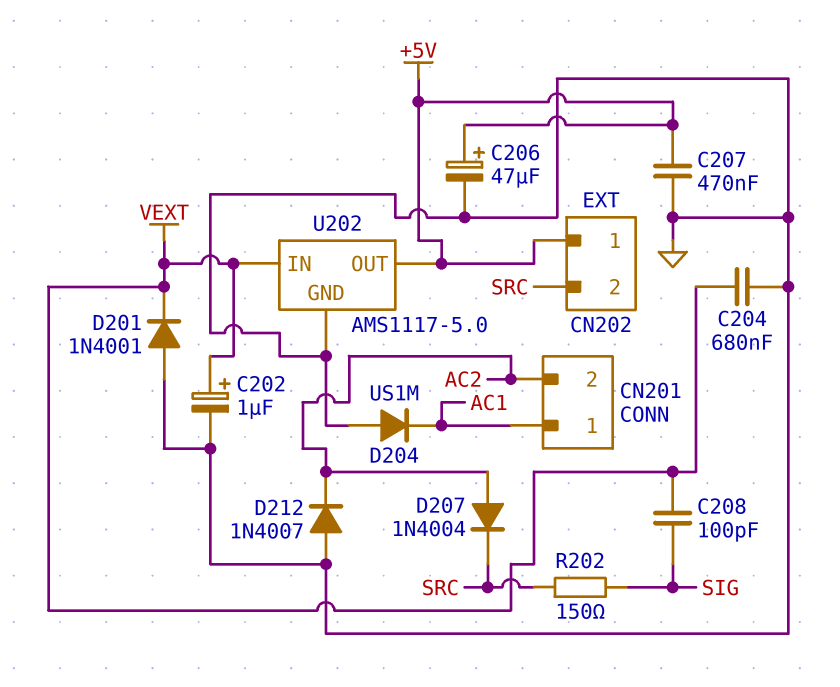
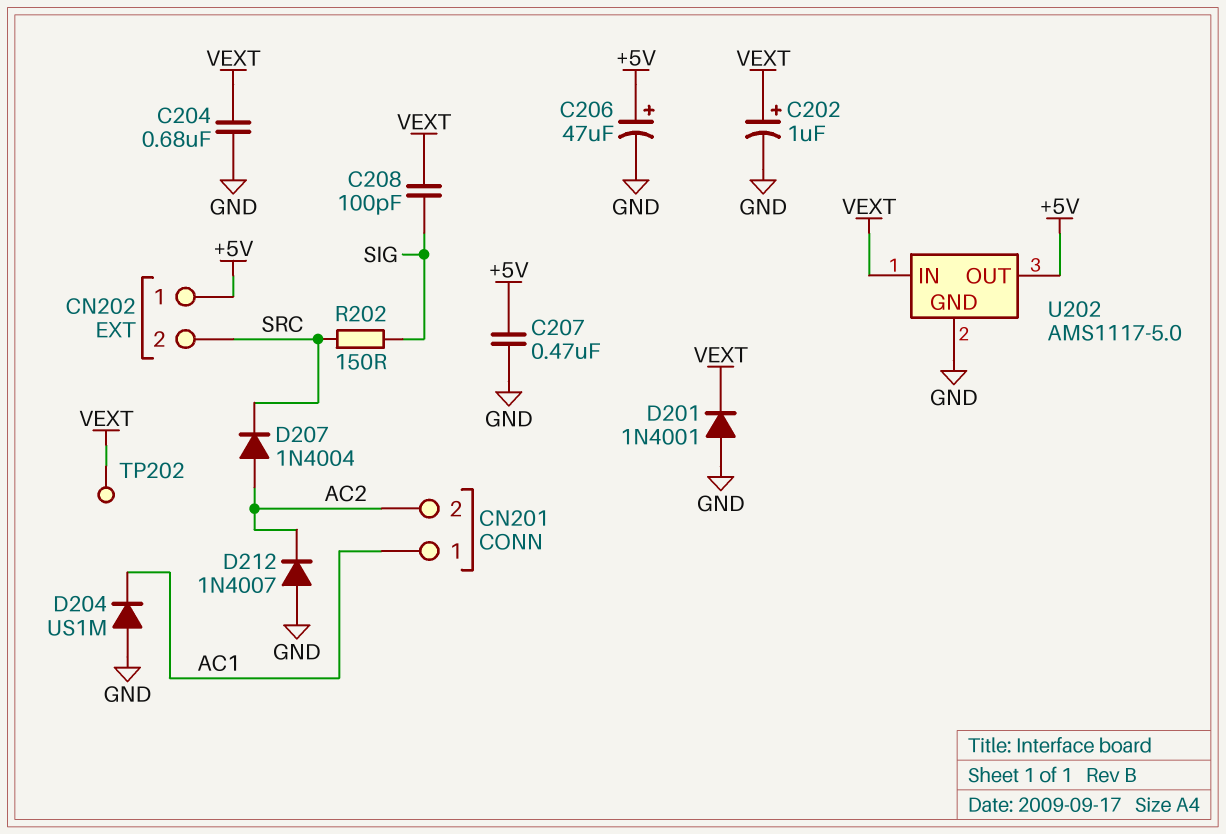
TP202: none -> test point (VEXT)

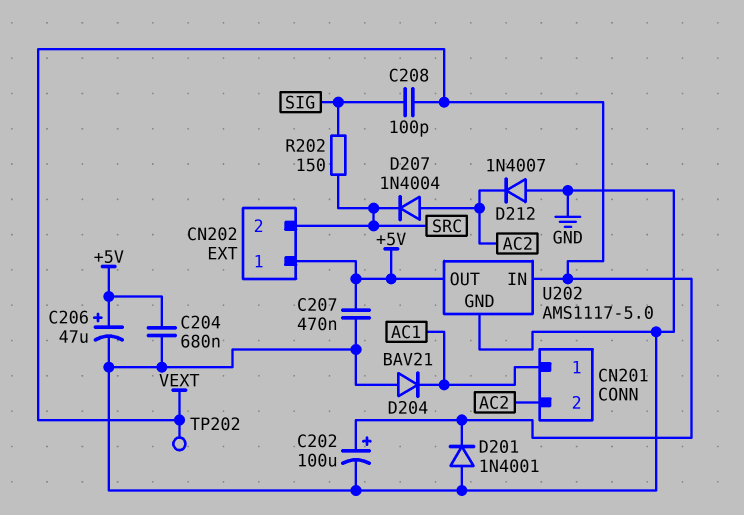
C202: 1uF (plus VEXT, minus GND) -> 100uF (plus VEXT, minus GND)
C204: 680nF (GND, VEXT) -> 680nF (+5V, GND)
D204: diode US1M (A GND, K AC1) -> diode BAV21 (A GND, K AC1)

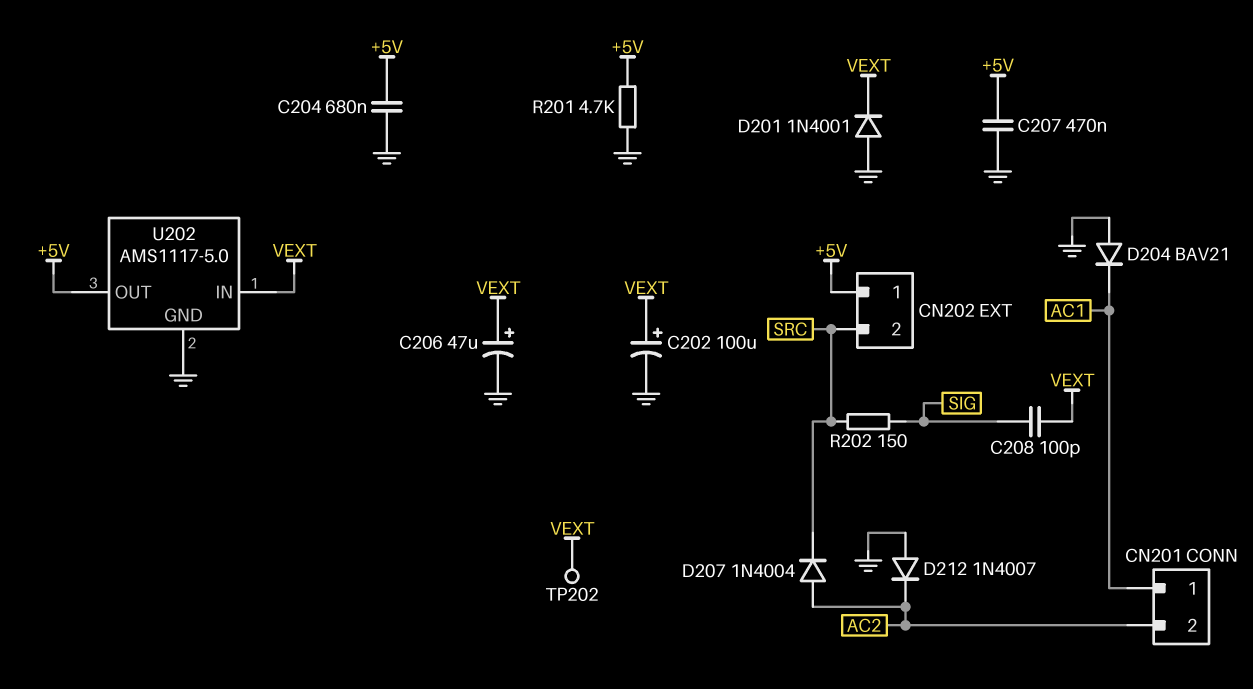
C206: 47uF (plus +5V, minus GND) -> 47uF (plus VEXT, minus GND)
R201: none -> 4.7k (+5V, GND)

